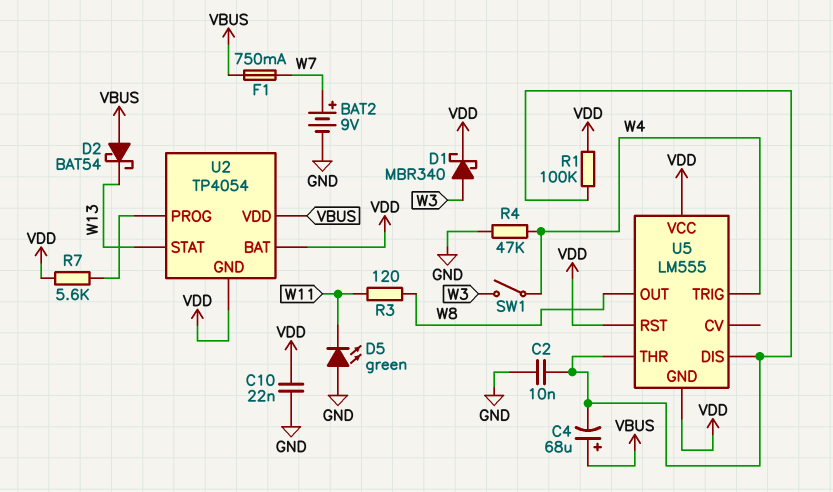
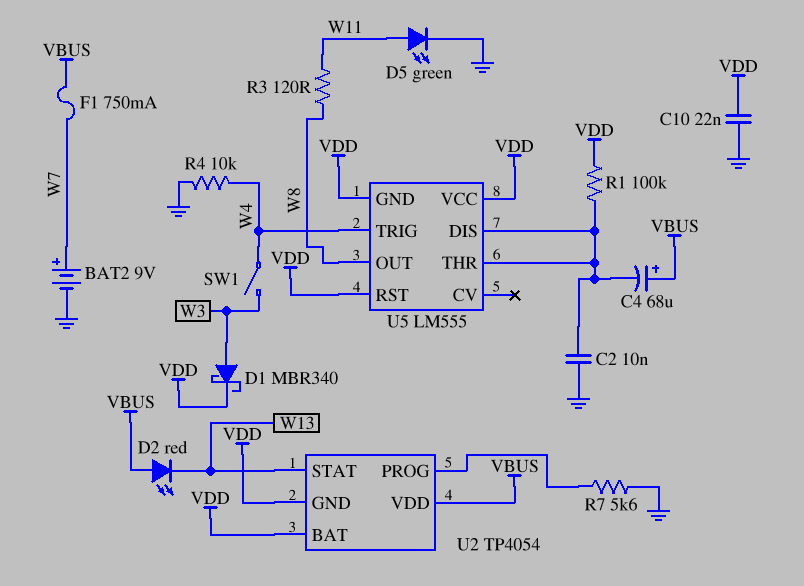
D2: schottky BAT54 (A VBUS, K W13) -> LED red (A VBUS, K W13)
D5: LED green (A GND, K W11) -> LED green (A W11, K GND)
R4: 47k (GND, W4) -> 10k (GND, W4)
R7: 5.6k (U2/PROG, VDD) -> 5.6k (GND, U2/PROG)

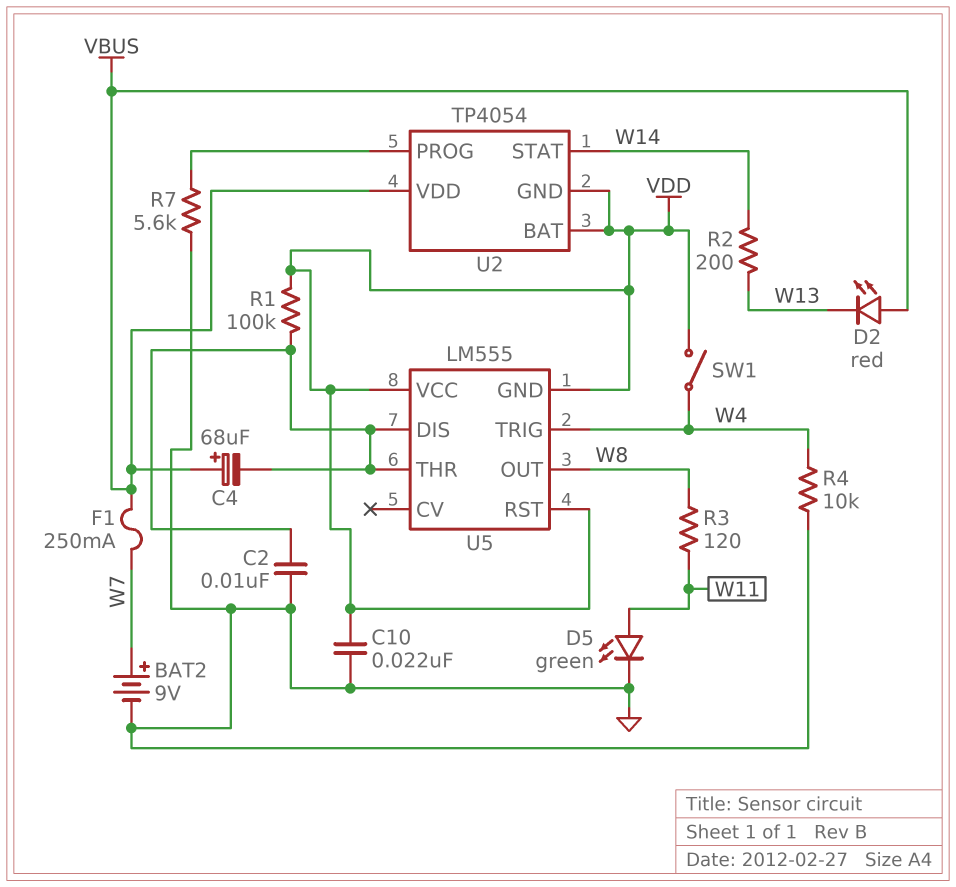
D1: schottky MBR340 (A W3, K VDD) -> none
F1: 750mA (VBUS, W7) -> 250mA (VBUS, W7)
R2: none -> 200 (W13, W14)
SW1: switch (W3, W4) -> switch (VDD, W4)
U2 pin STAT: W13 -> W14

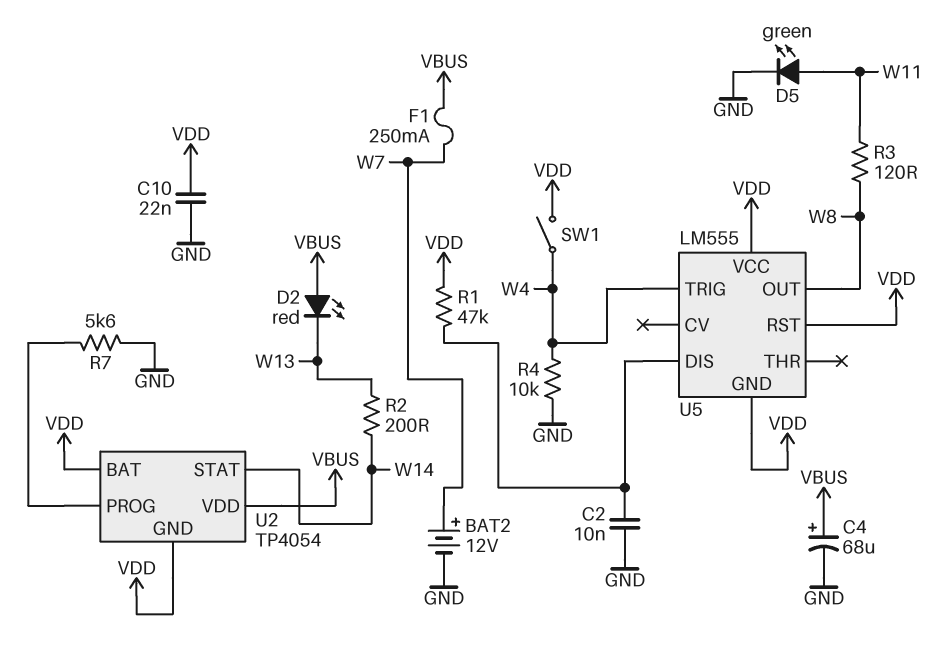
BAT2: 9V (plus W7, minus GND) -> 12V (plus W7, minus GND)
C4: 68uF (plus VBUS, minus U5/DIS) -> 68uF (plus VBUS, minus GND)
R1: 100k (U5/DIS, VDD) -> 47k (U5/DIS, VDD)
U5 pin THR: U5/DIS -> none

